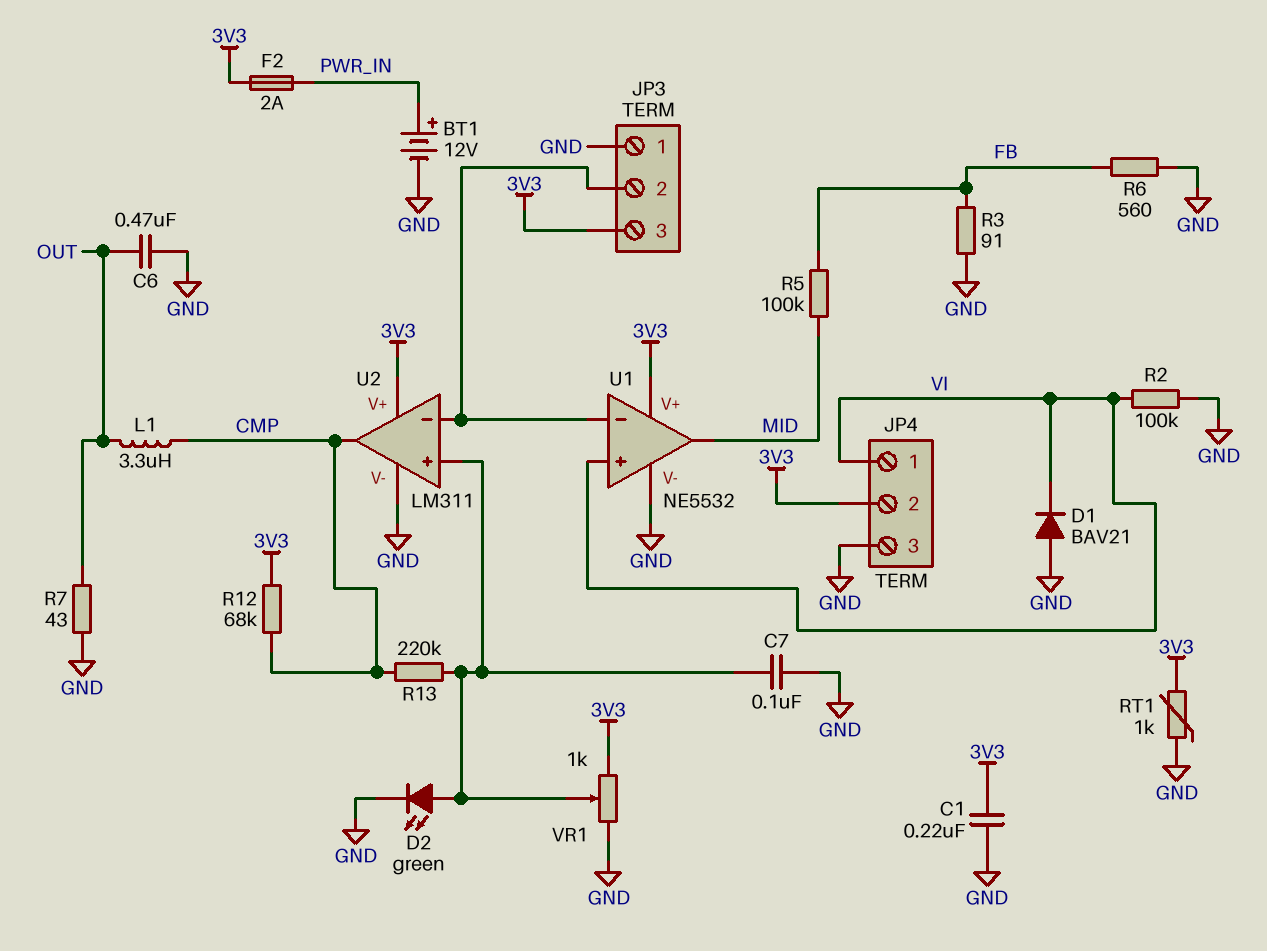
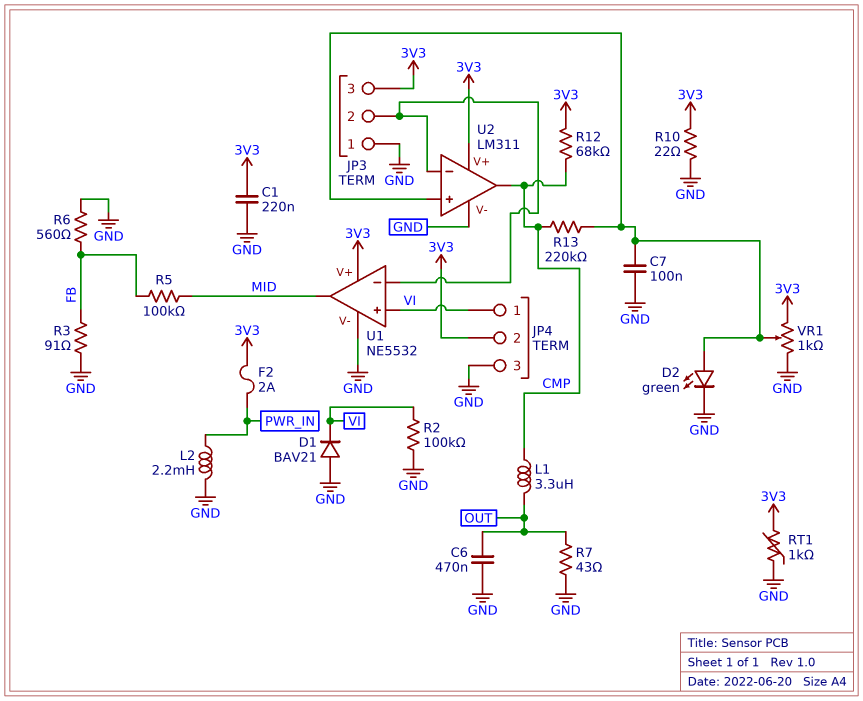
BT1: 12V (plus PWR_IN, minus GND) -> none
L2: none -> 2.2mH (GND, PWR_IN)
R10: none -> 22 (3V3, GND)

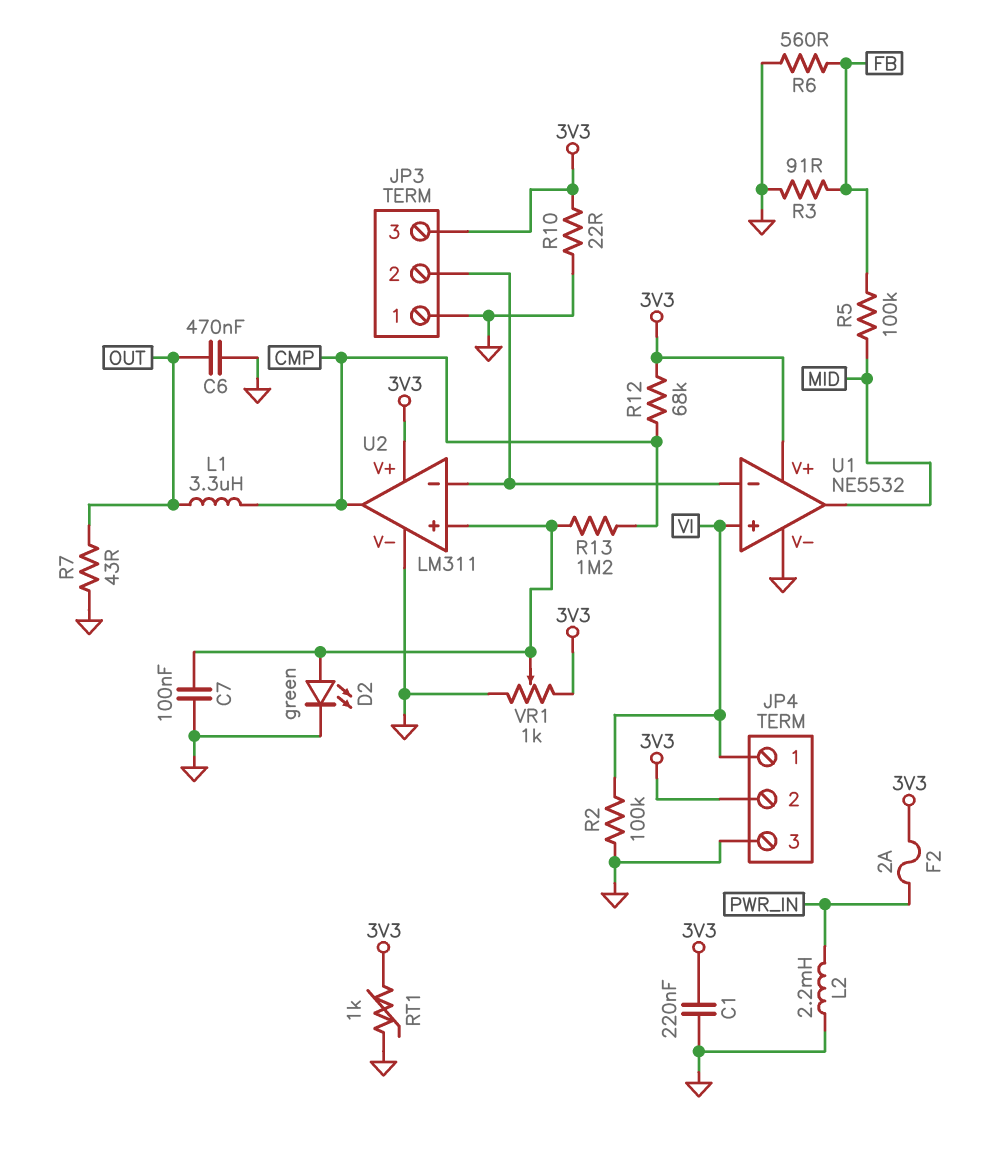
D1: diode BAV21 (A GND, K VI) -> none
R13: 220k (CMP, U2/in+) -> 1.2M (CMP, U2/in+)

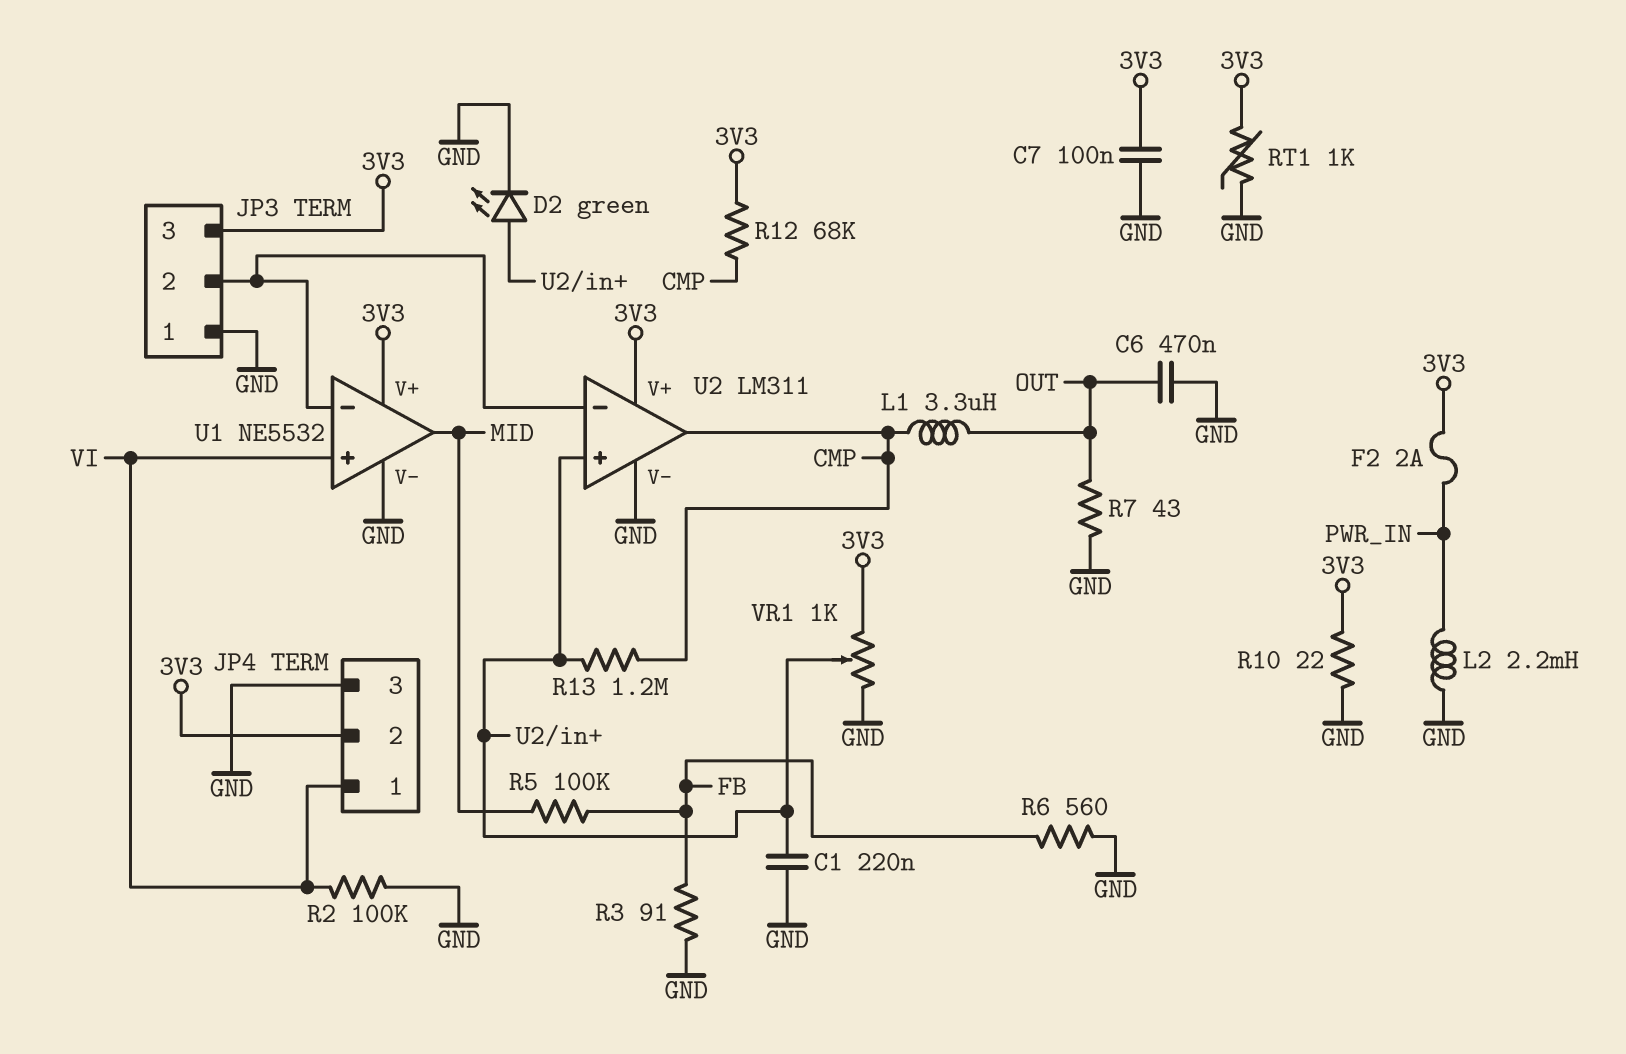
C1: 220nF (3V3, GND) -> 220nF (GND, U2/in+)
C7: 100nF (GND, U2/in+) -> 100nF (3V3, GND)

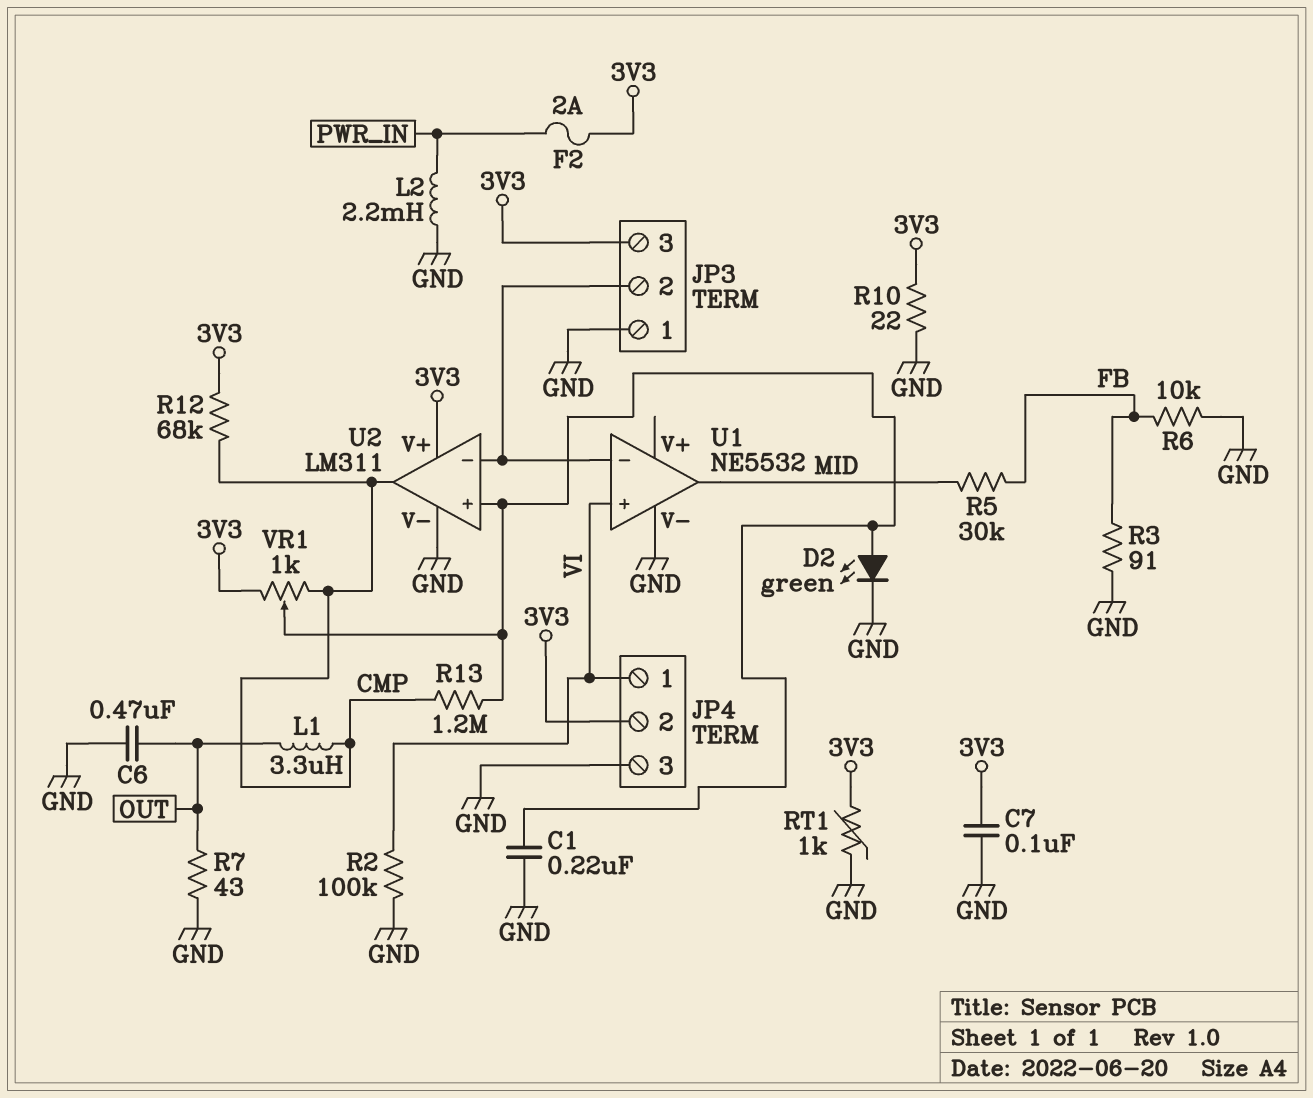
R5: 100k (FB, MID) -> 30k (FB, MID)
R6: 560 (FB, GND) -> 10k (FB, GND)
U1 pin V+: 3V3 -> none
VR1: 1k (3V3, GND, wiper U2/in+) -> 1k (3V3, CMP, wiper U2/in+)

